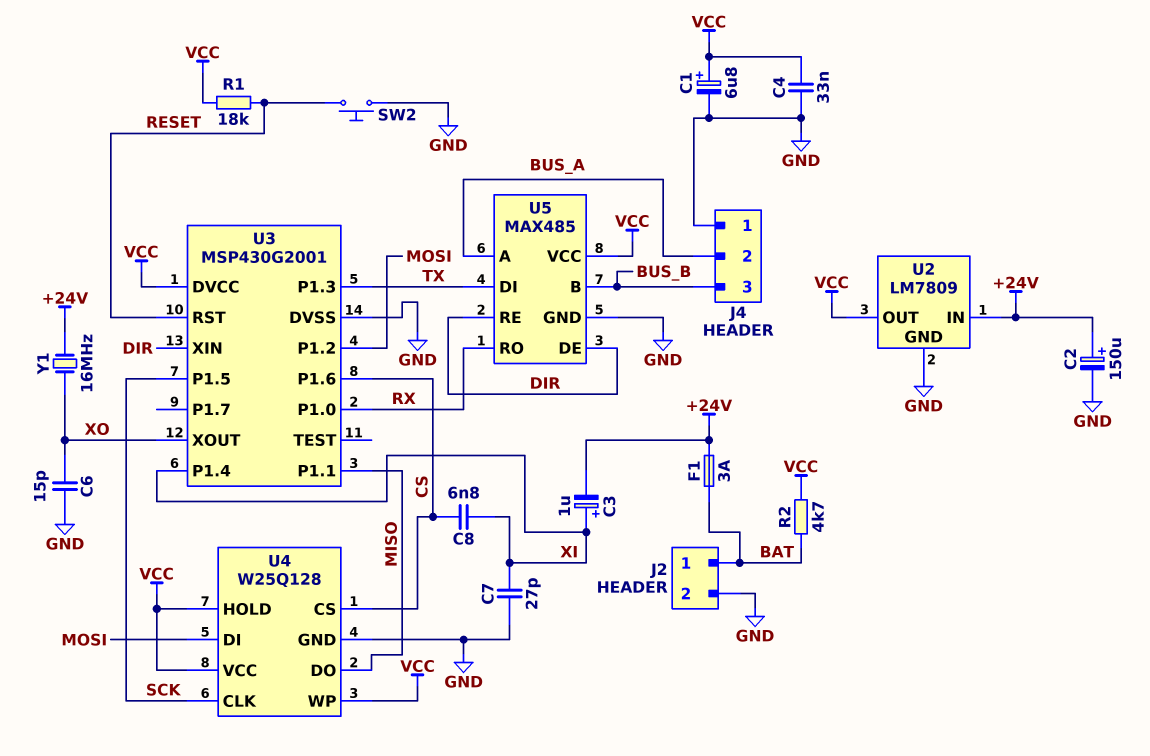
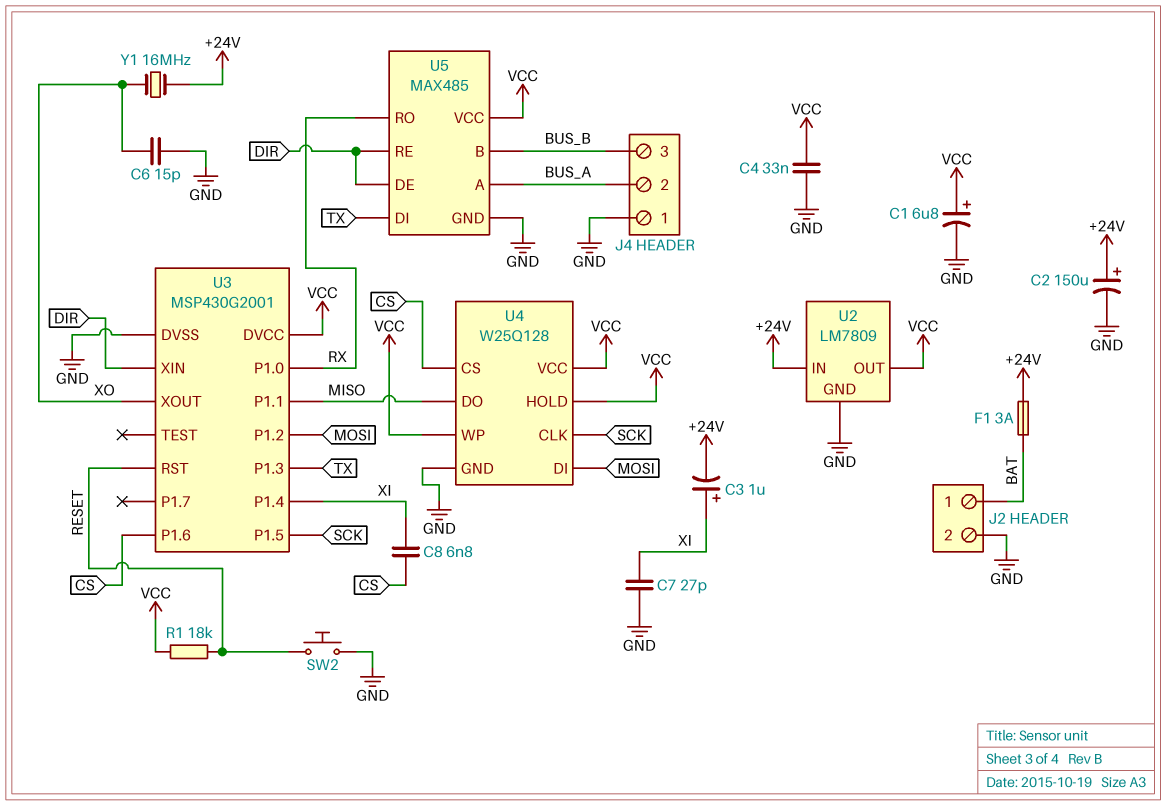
R2: 4.7k (BAT, VCC) -> none

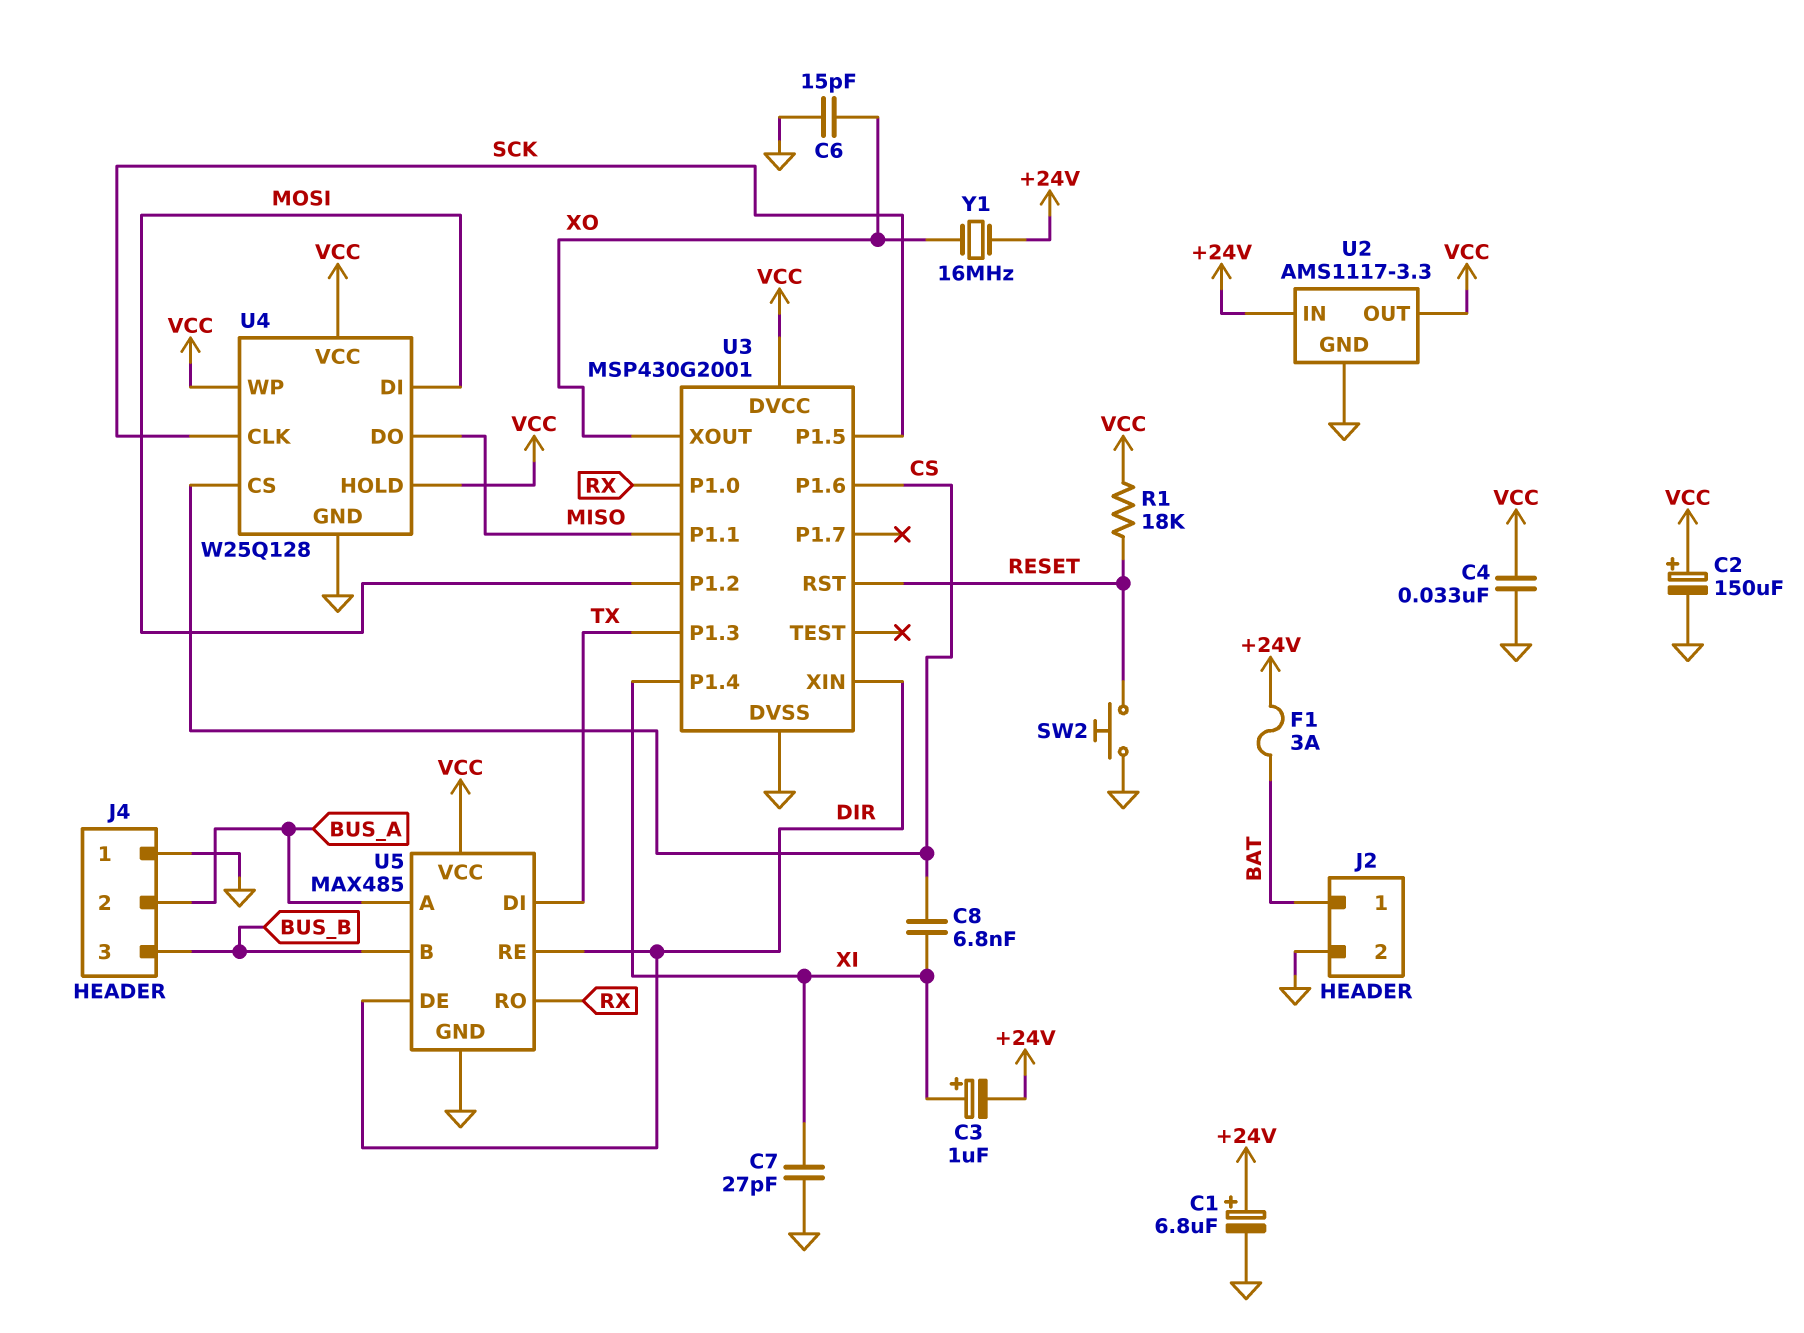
C1: 6.8uF (plus VCC, minus GND) -> 6.8uF (plus +24V, minus GND)
C2: 150uF (plus +24V, minus GND) -> 150uF (plus VCC, minus GND)
U2: LM7809 -> AMS1117-3.3

